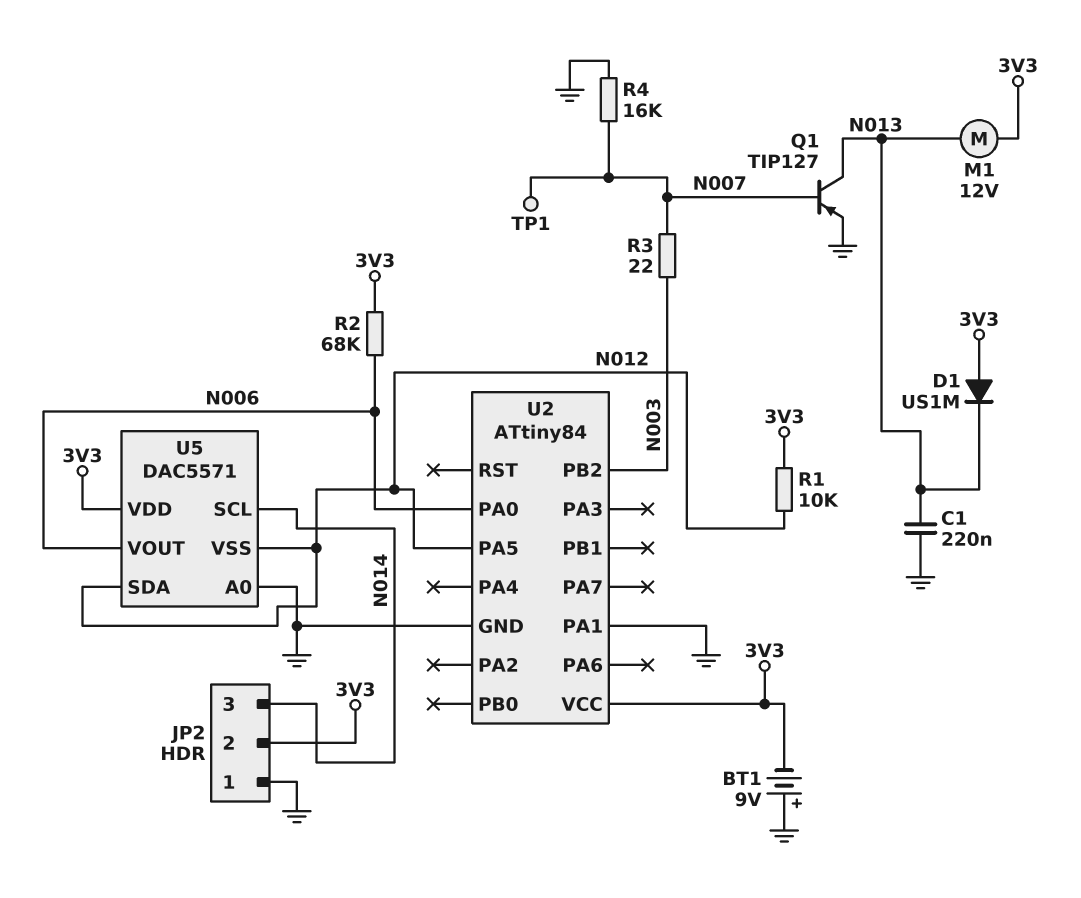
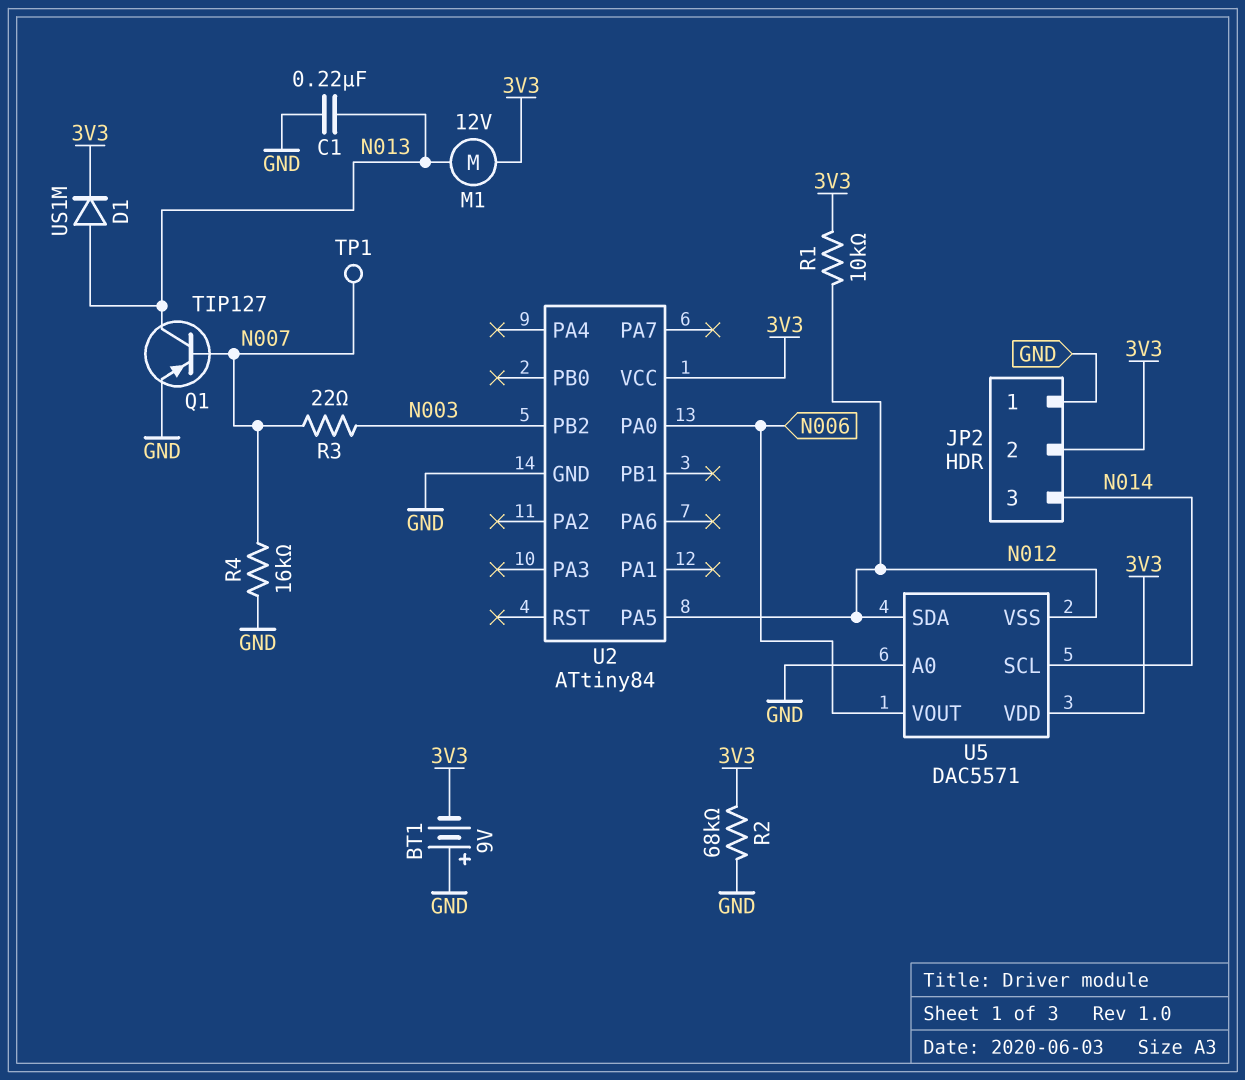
D1: diode US1M (A 3V3, K N013) -> diode US1M (A N013, K 3V3)
R2: 68k (3V3, N006) -> 68k (3V3, GND)
U2 pin PA1: GND -> none

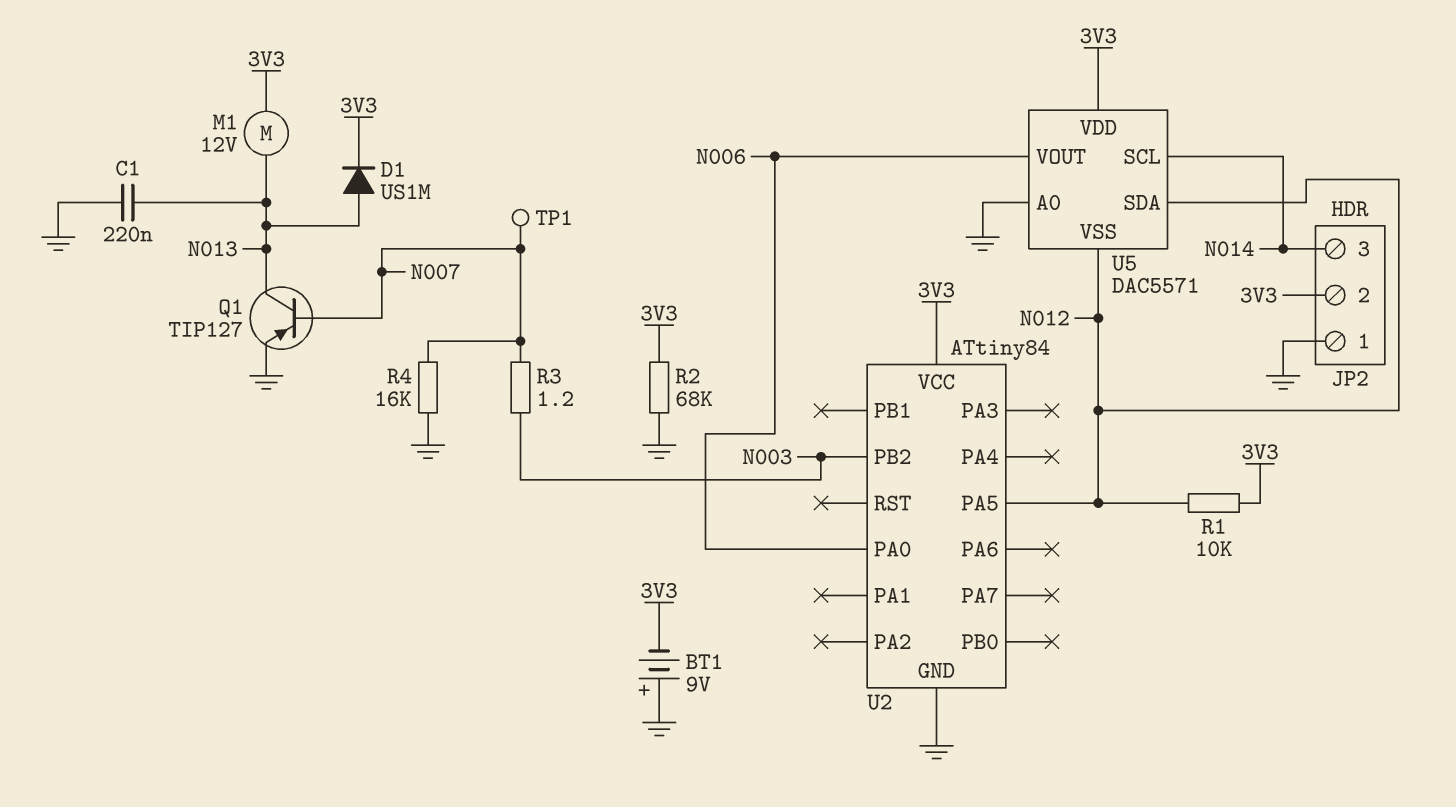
R3: 22 (N003, N007) -> 1.2 (N003, N007)

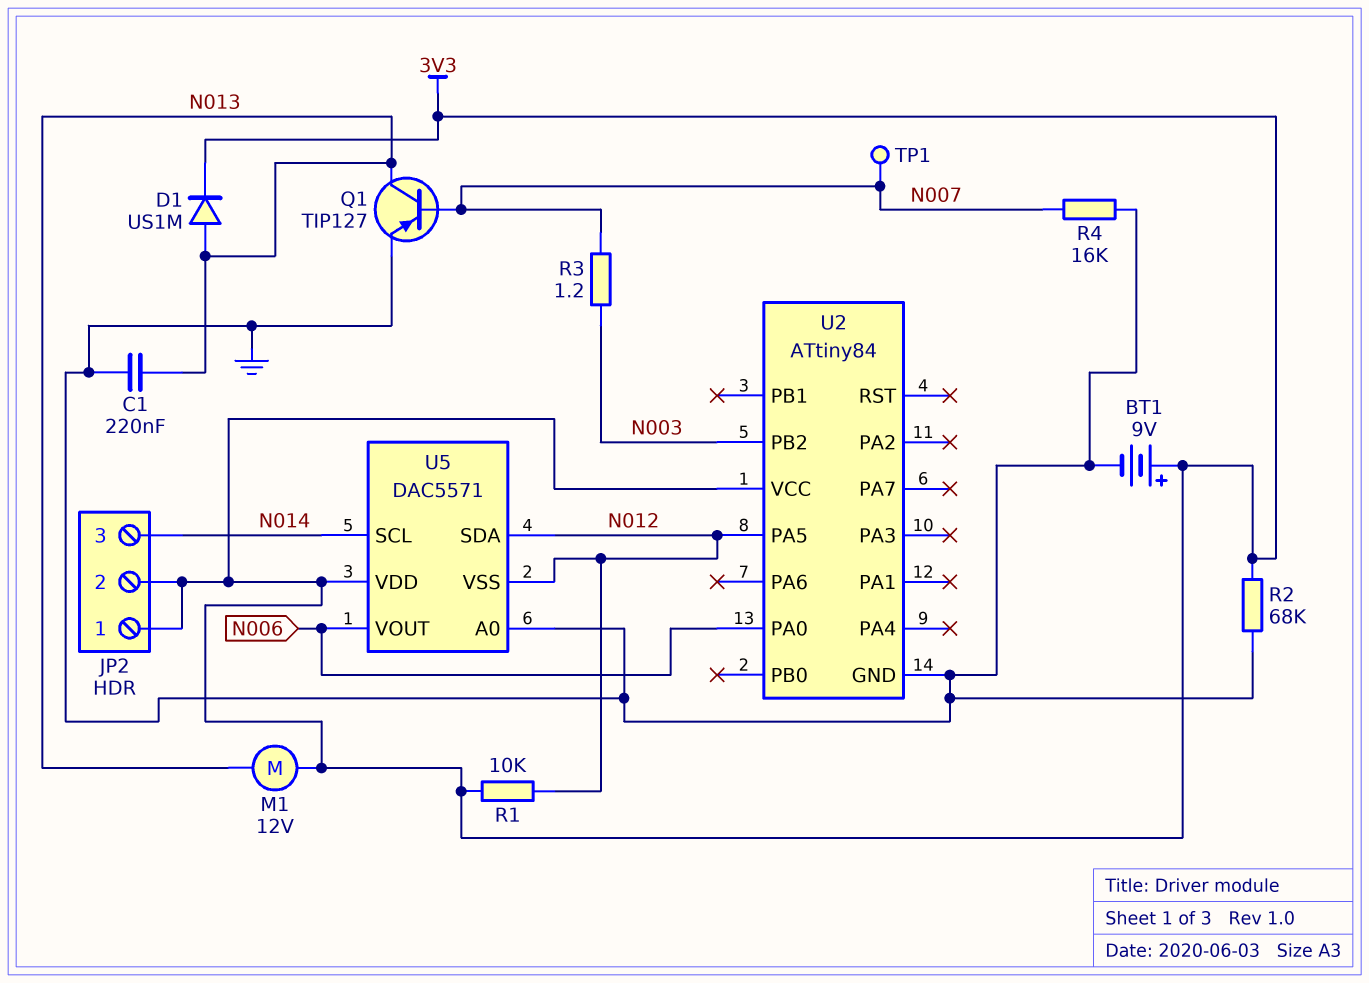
BT1: 9V (plus GND, minus 3V3) -> 9V (plus 3V3, minus GND)
JP2 pin 1: GND -> 3V3

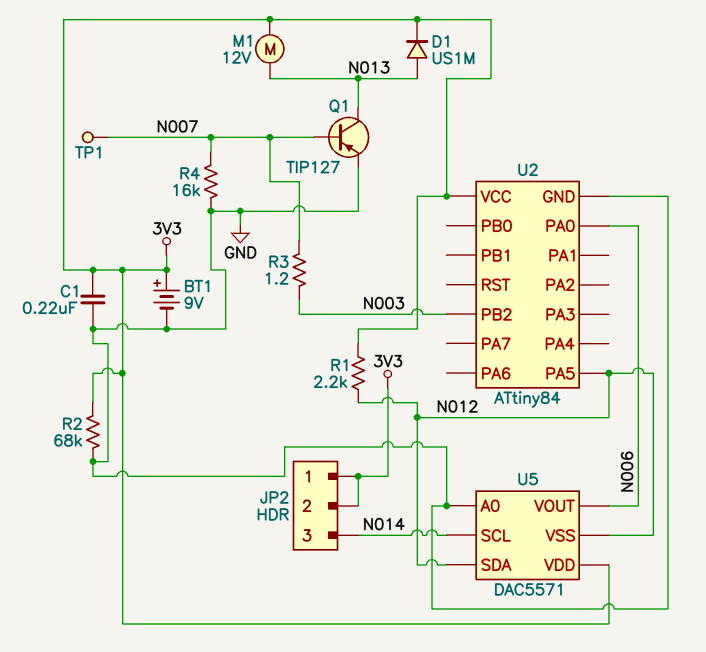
C1: 220nF (GND, N013) -> 220nF (3V3, GND)
R1: 10k (3V3, N012) -> 2.2k (3V3, N012)

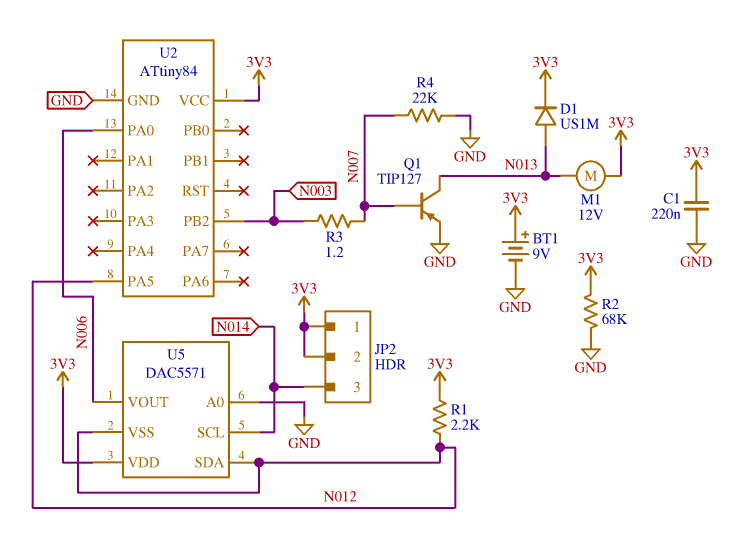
R4: 16k (GND, N007) -> 22k (GND, N007)
TP1: test point (N007) -> none

